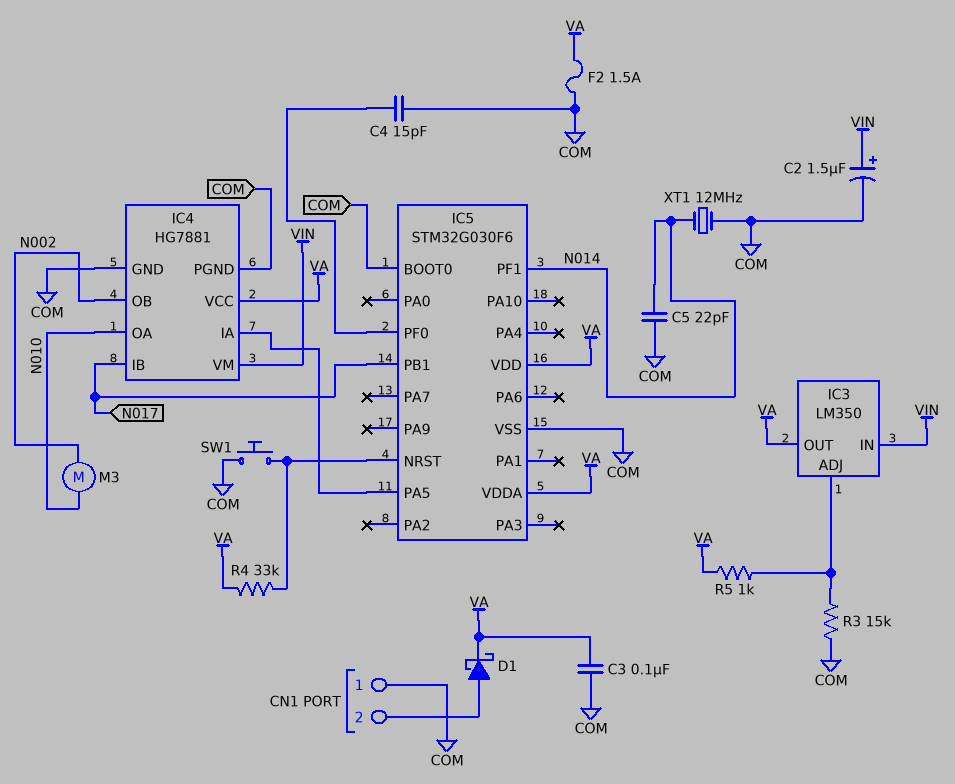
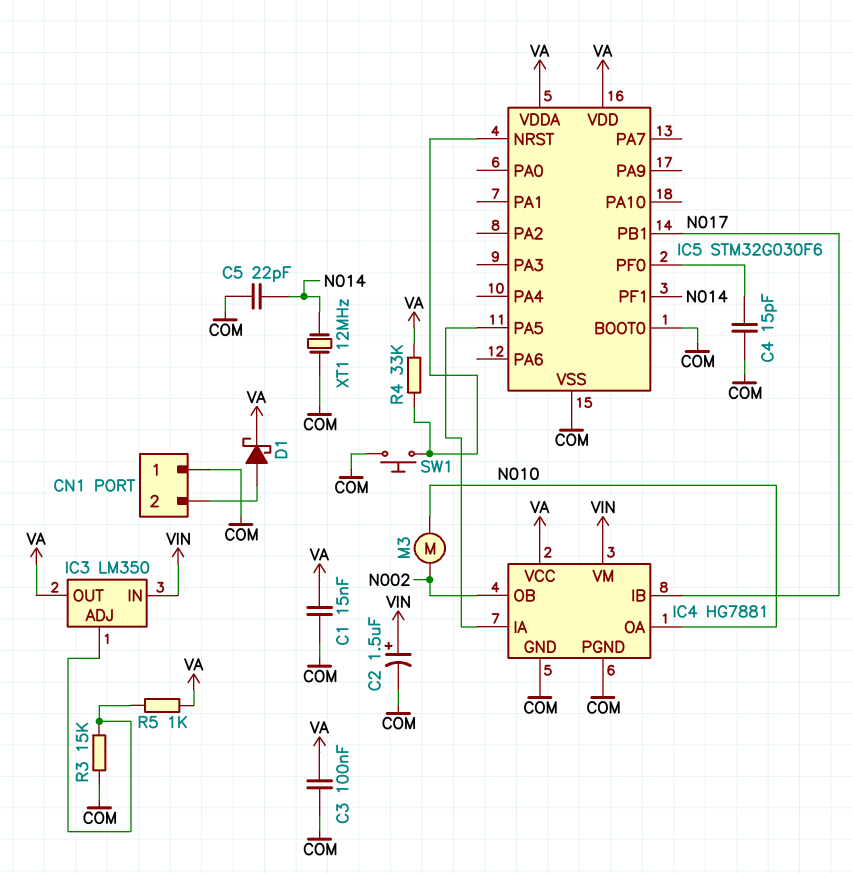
C1: none -> 15nF (COM, VA)
F2: 1.5A (COM, VA) -> none

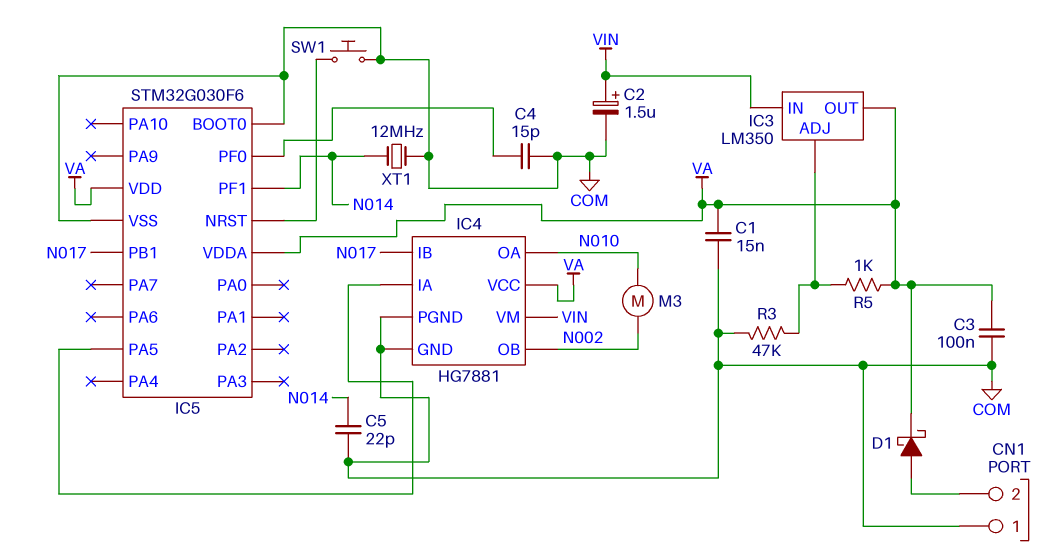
R3: 15k (COM, IC3/ADJ) -> 47k (COM, IC3/ADJ)
R4: 33k (IC5/NRST, VA) -> none

